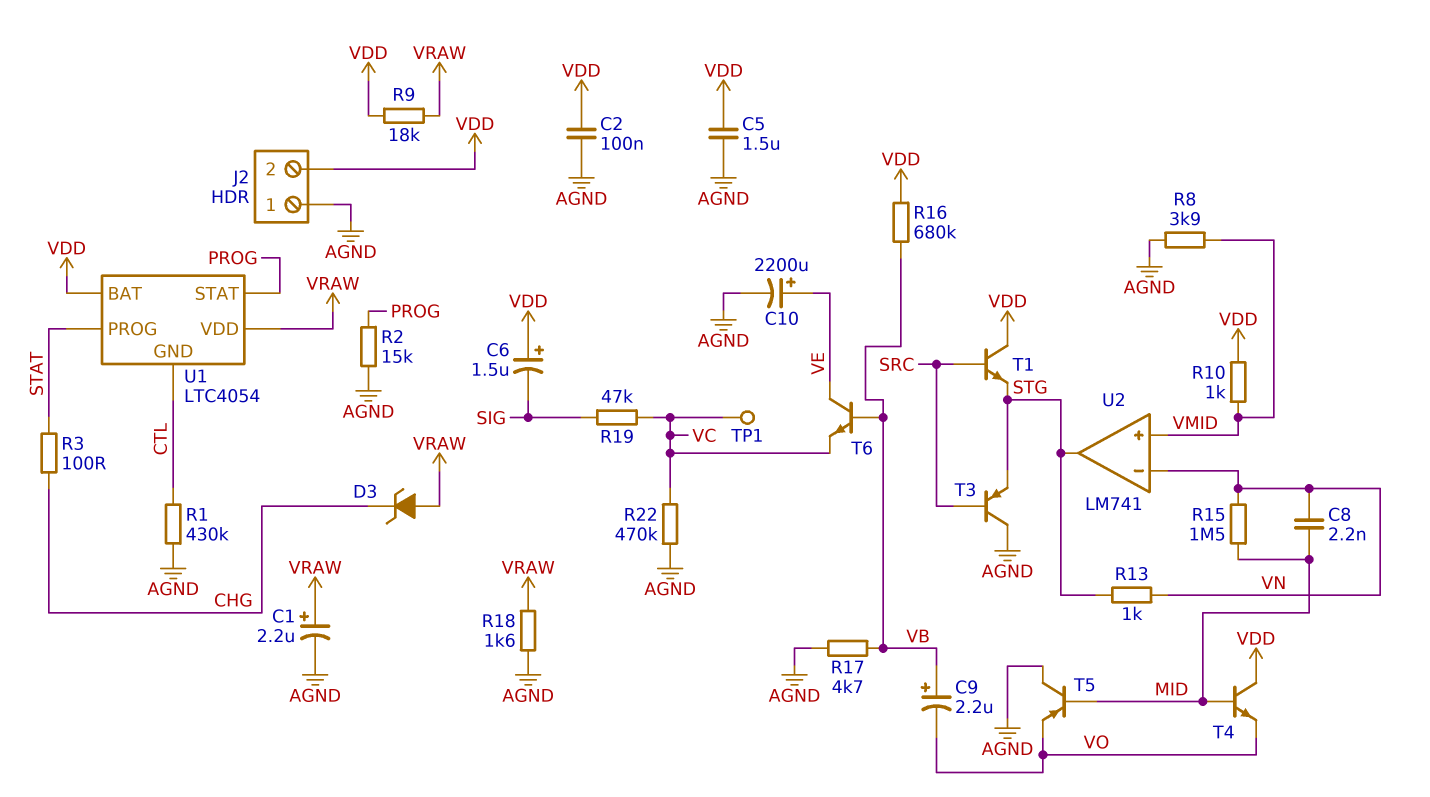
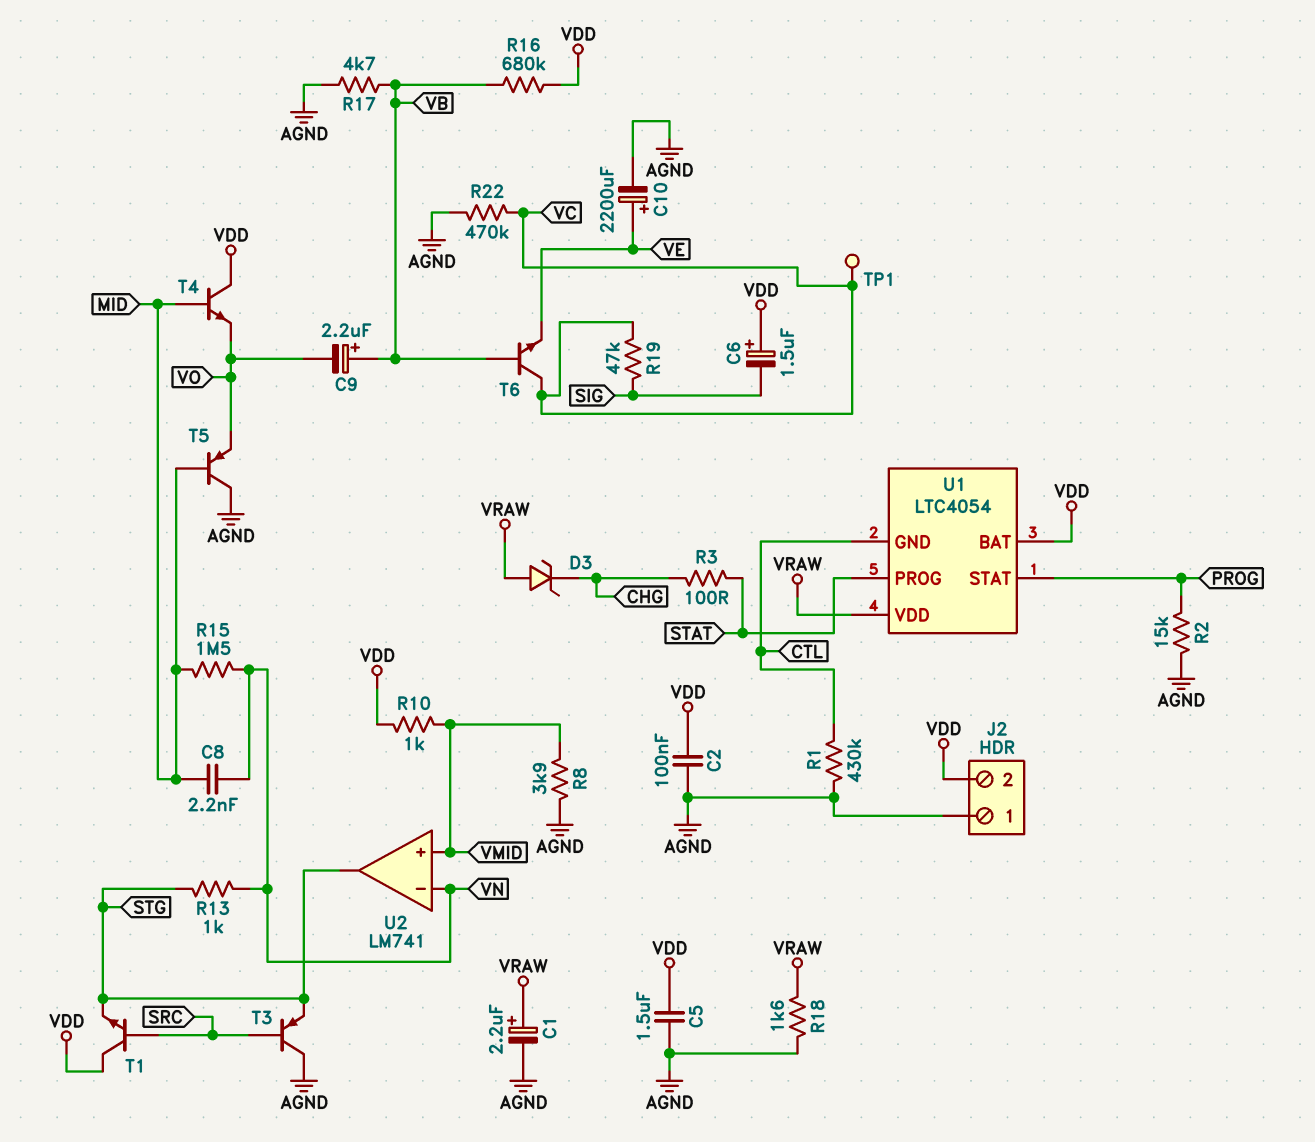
R9: 18k (VDD, VRAW) -> none
T6: NPN (B VB, C VE, E VC) -> NPN (B VB, C VC, E VE)

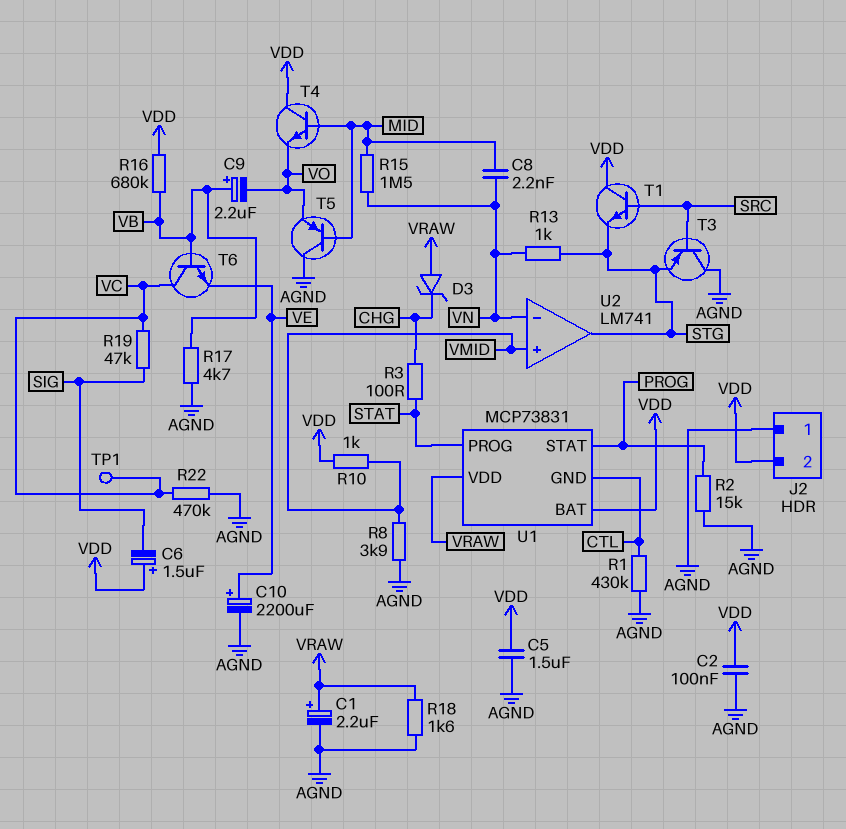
U1: LTC4054 -> MCP73831

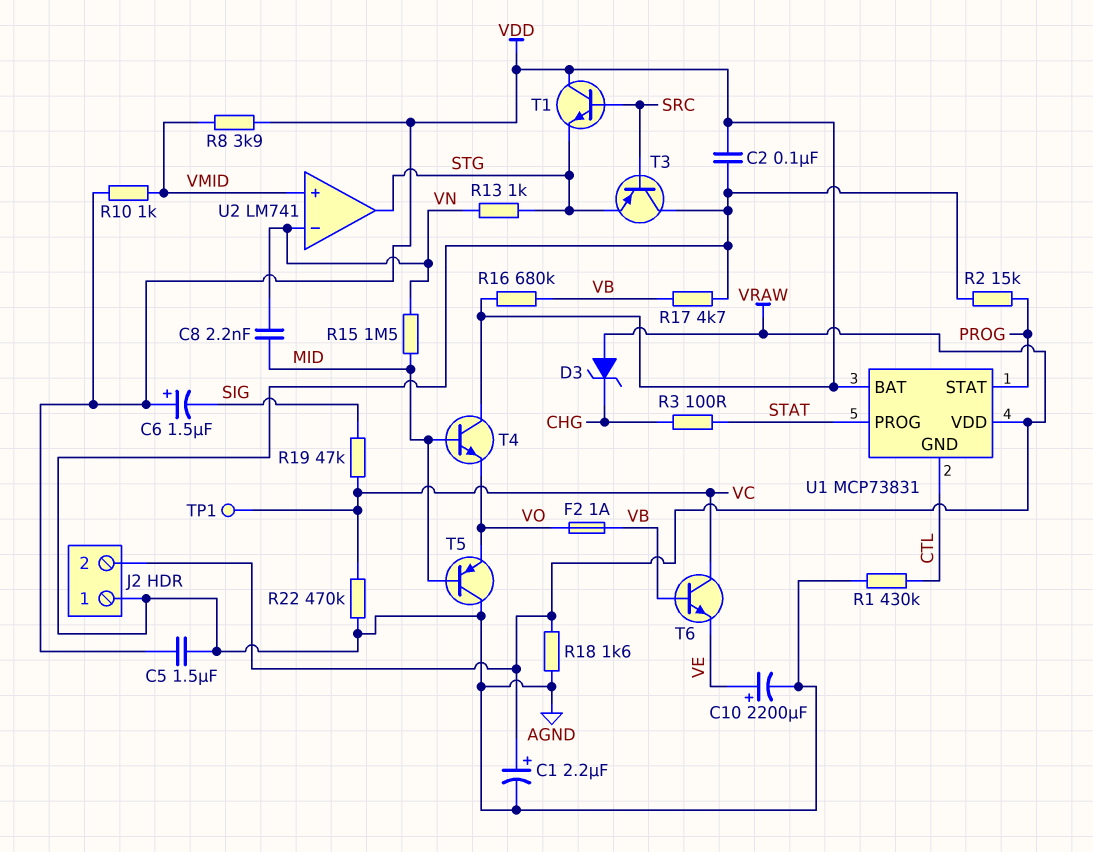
C9: 2.2uF (plus VB, minus VO) -> none
F2: none -> 1A (VB, VO)
J2 pin 2: VDD -> VRAW
R8: 3.9k (AGND, VMID) -> 3.9k (VDD, VMID)

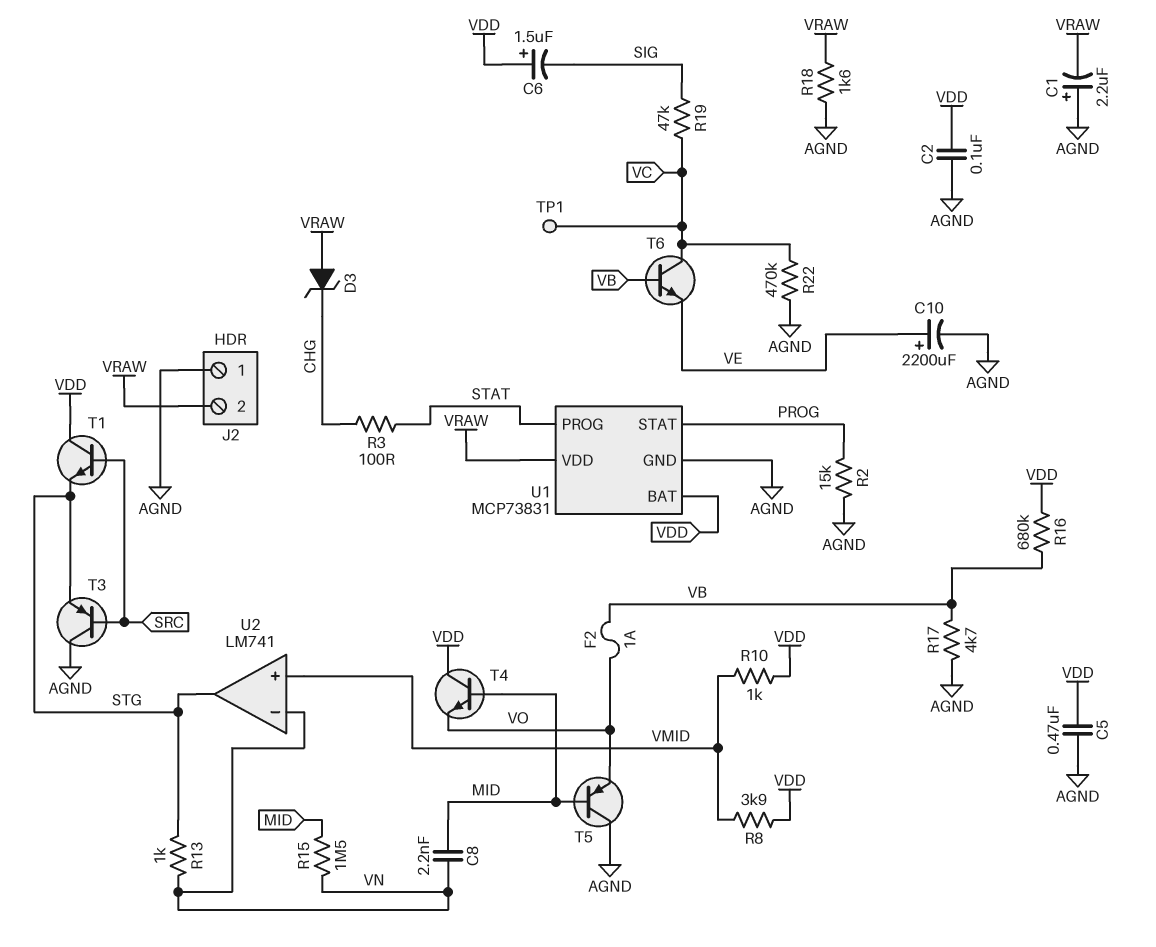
C1: 2.2uF (plus VRAW, minus AGND) -> 2.2uF (plus AGND, minus VRAW)
C5: 1.5uF (AGND, VDD) -> 470nF (AGND, VDD)
R1: 430k (AGND, CTL) -> none
U1 pin GND: CTL -> AGND

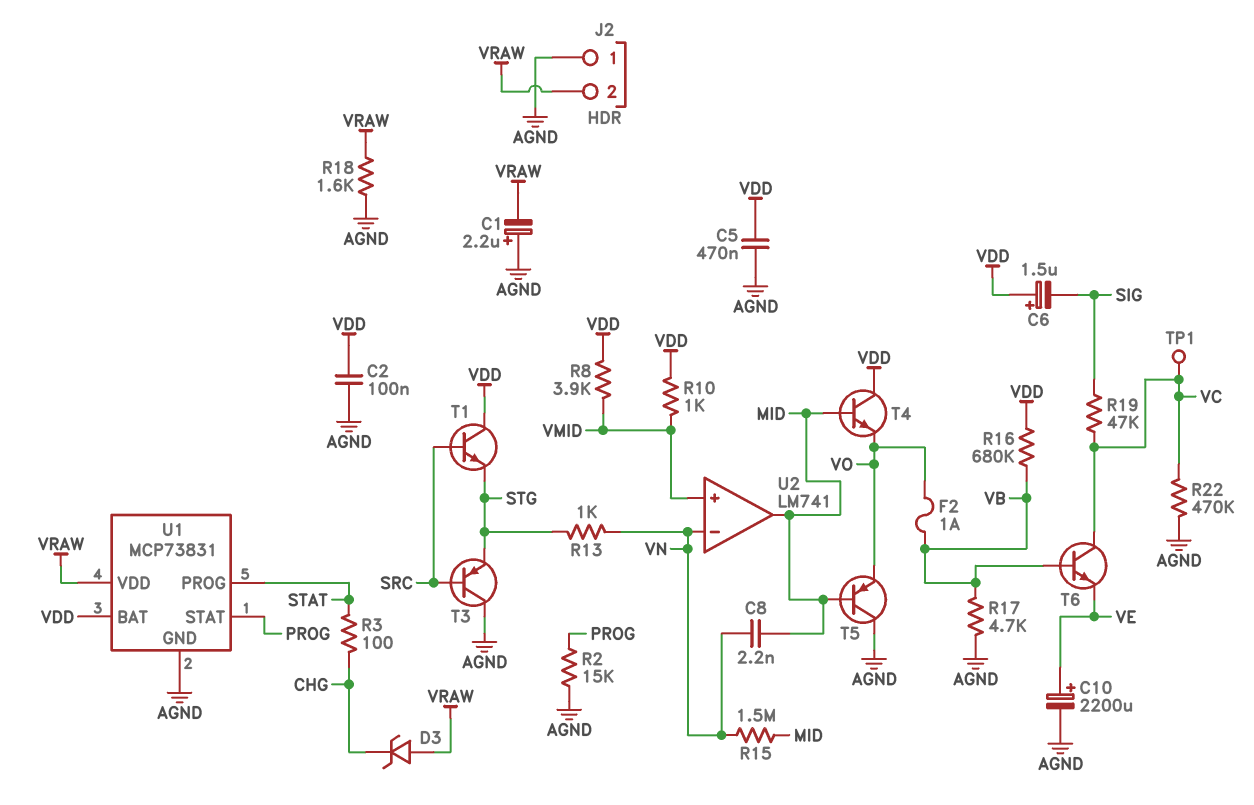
U2 pin out: STG -> MID

